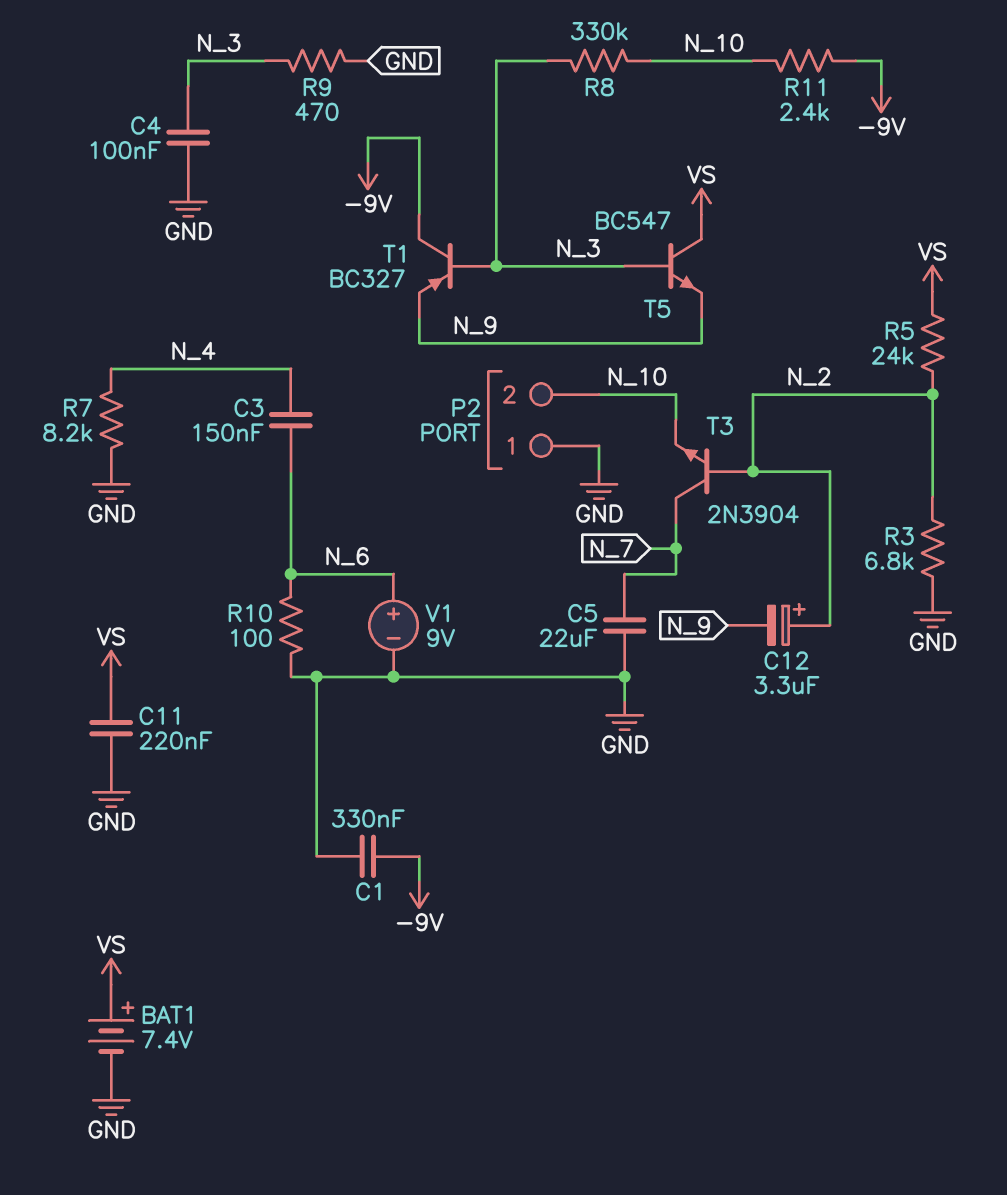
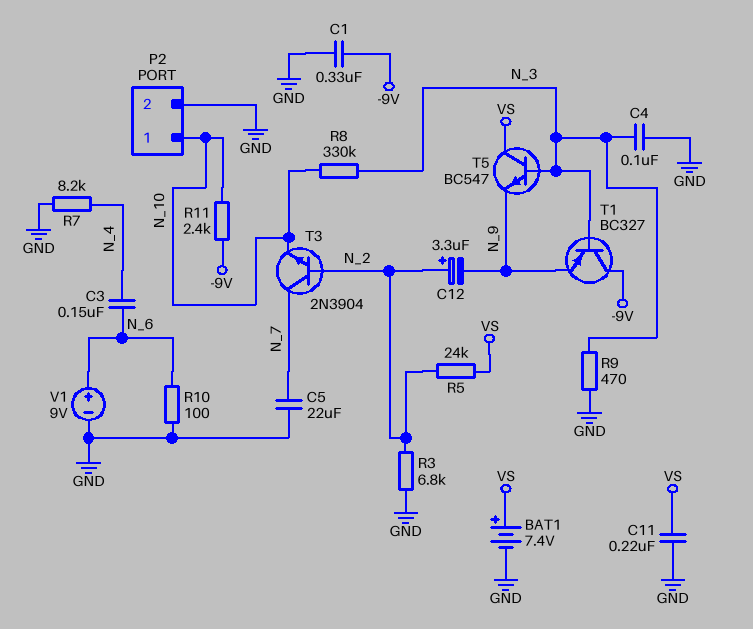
P2 pin 1: GND -> N_10
P2 pin 2: N_10 -> GND

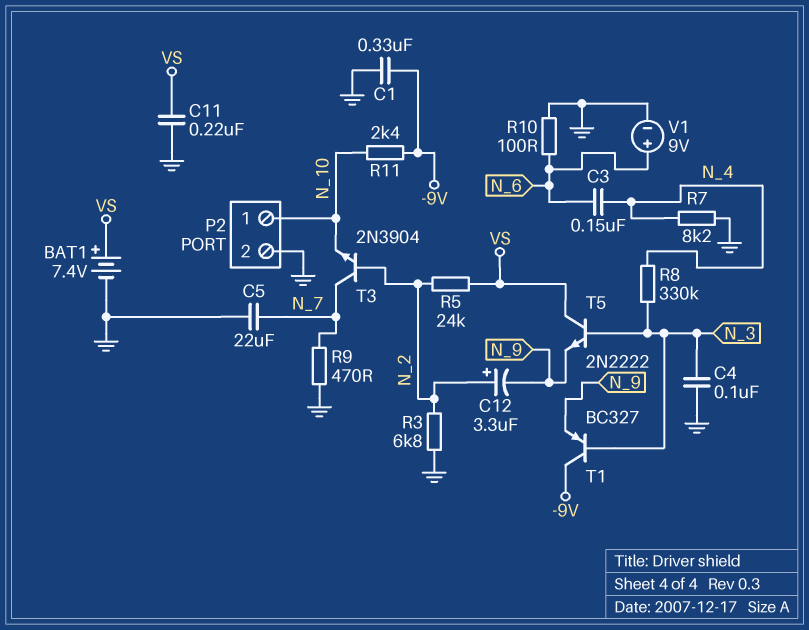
R8: 330k (N_3, N_10) -> 330k (N_3, N_4)
R9: 470 (GND, N_3) -> 470 (GND, N_7)
T5: NPN BC547 (B N_3, C VS, E N_9) -> NPN 2N2222 (B N_3, C VS, E N_9)

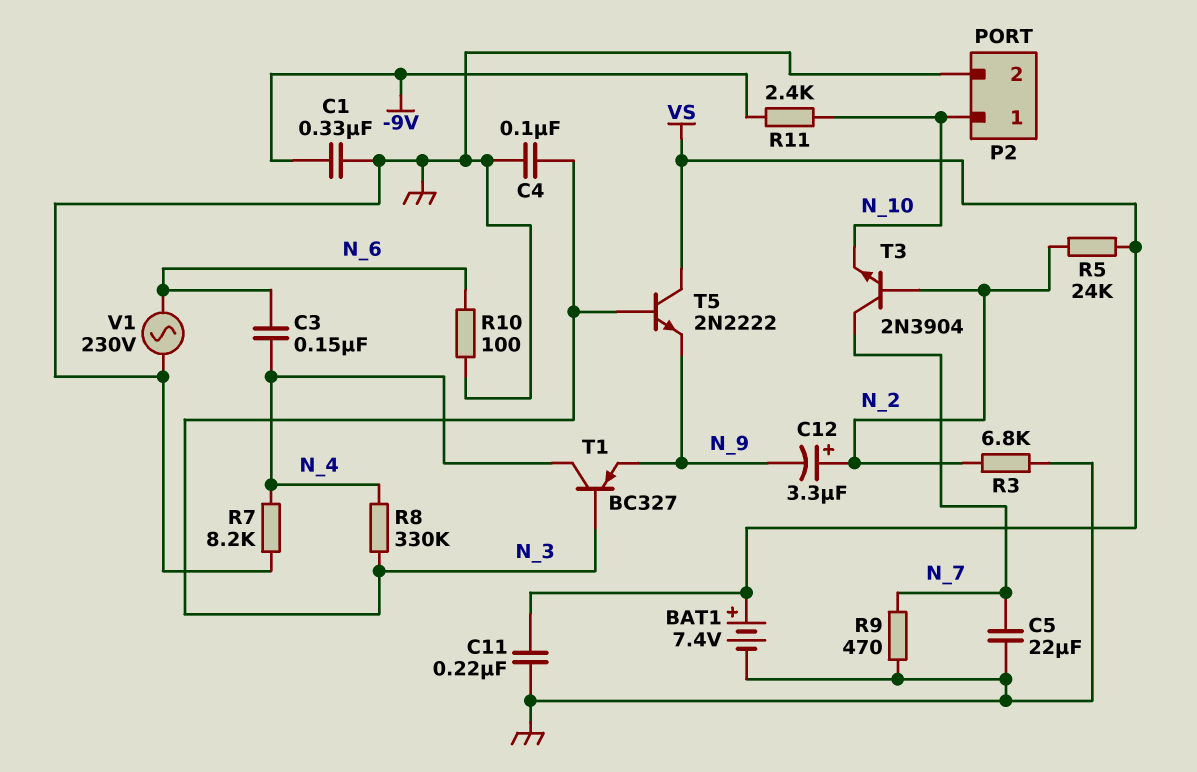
T1: PNP BC327 (B N_3, C -9V, E N_9) -> PNP BC327 (B N_3, C N_4, E N_9)
V1: 9V (plus N_6, minus GND) -> AC 230V (GND, N_6)

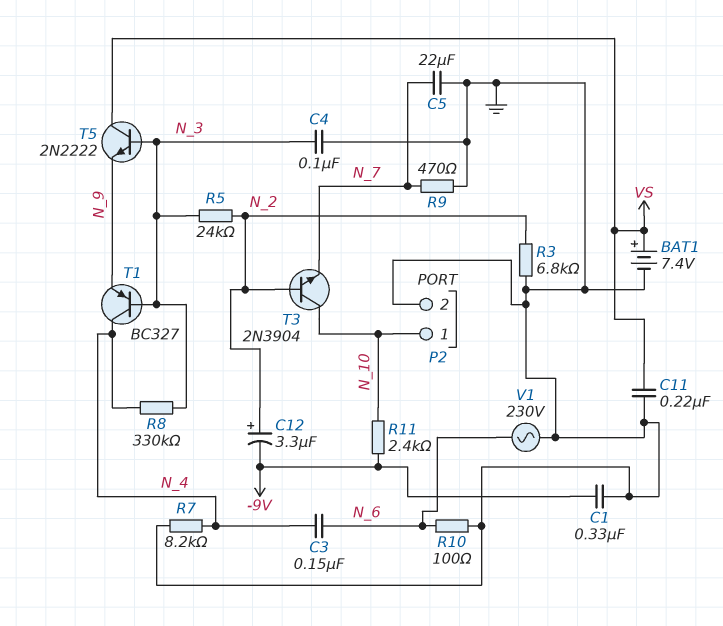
C12: 3.3uF (plus N_2, minus N_9) -> 3.3uF (plus N_2, minus -9V)
R5: 24k (N_2, VS) -> 24k (N_2, N_3)
T3: NPN 2N3904 (B N_2, C N_7, E N_10) -> NPN 2N3904 (B N_2, C N_10, E N_7)

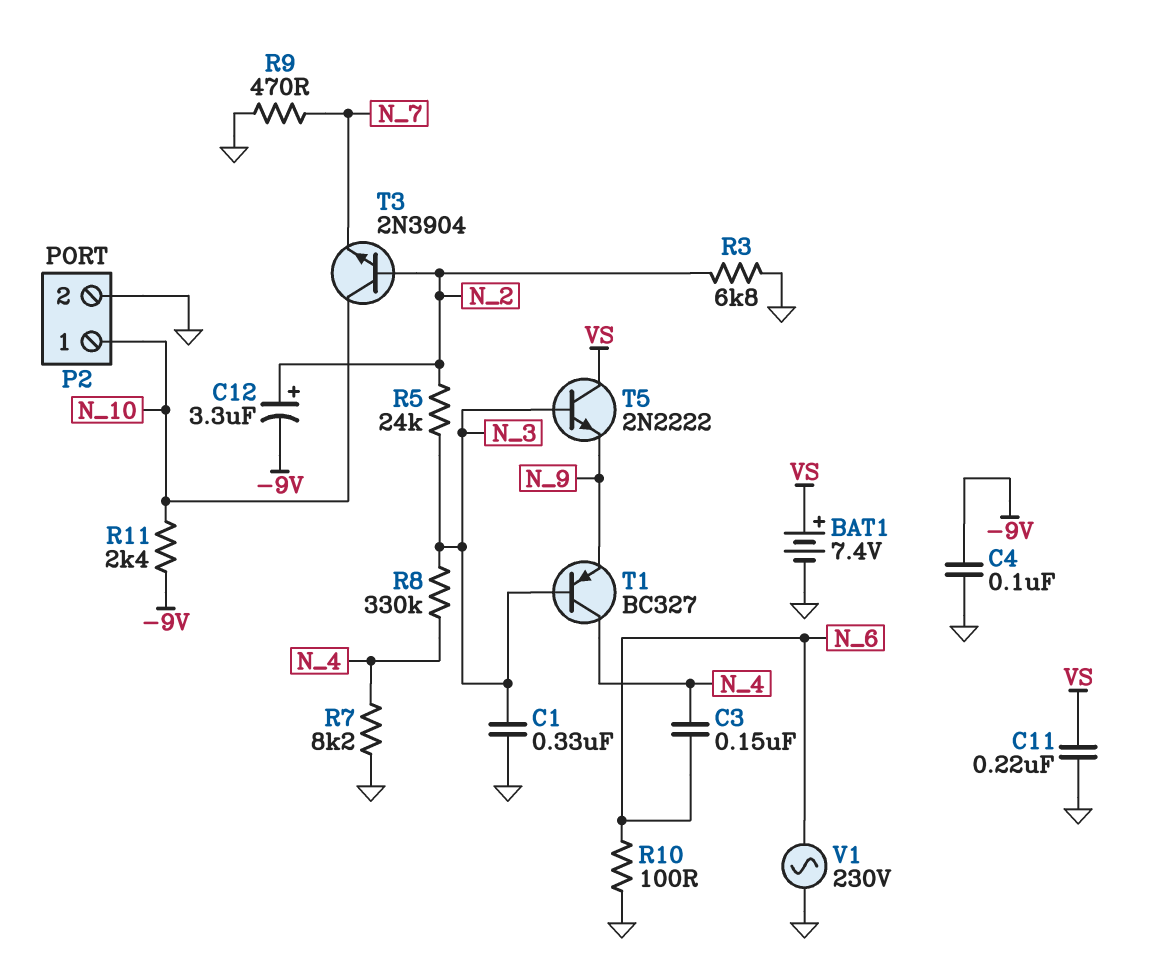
C1: 330nF (-9V, GND) -> 330nF (GND, N_3)
C4: 100nF (GND, N_3) -> 100nF (-9V, GND)
C5: 22uF (GND, N_7) -> none

